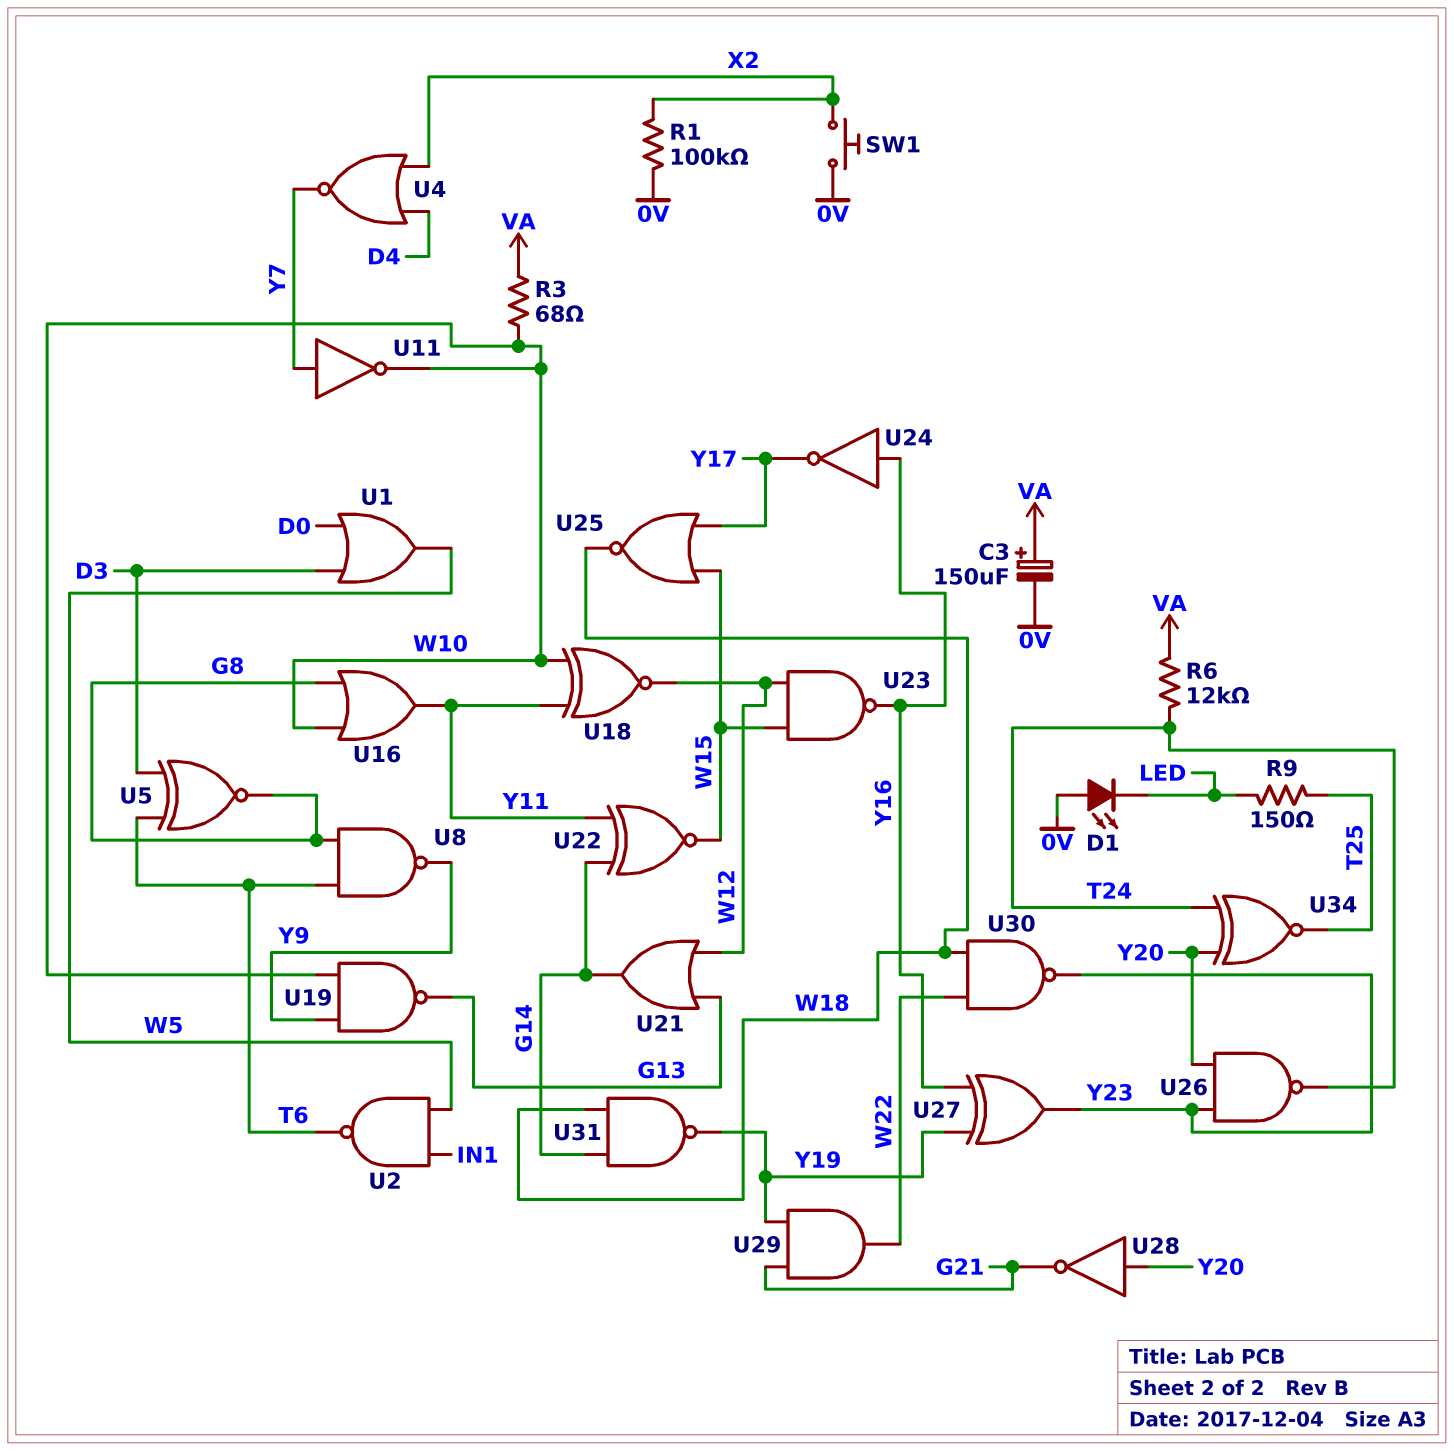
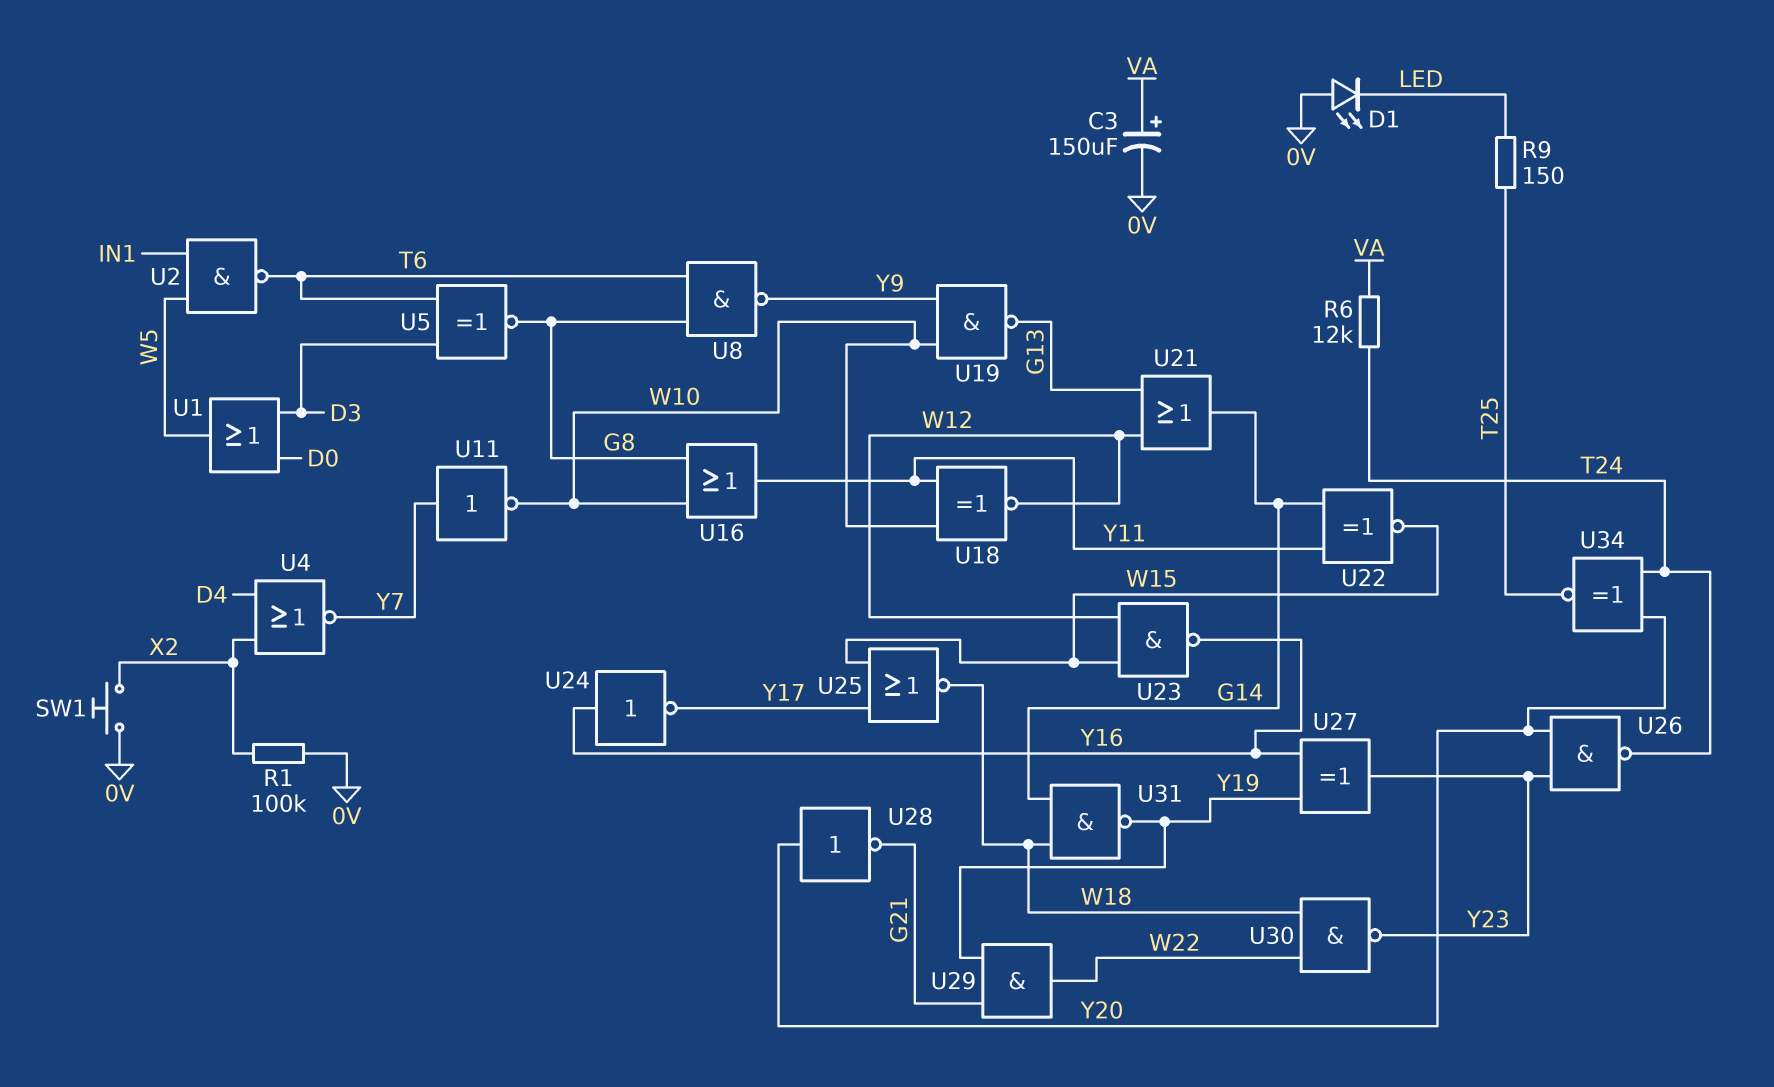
R3: 68 (VA, W10) -> none

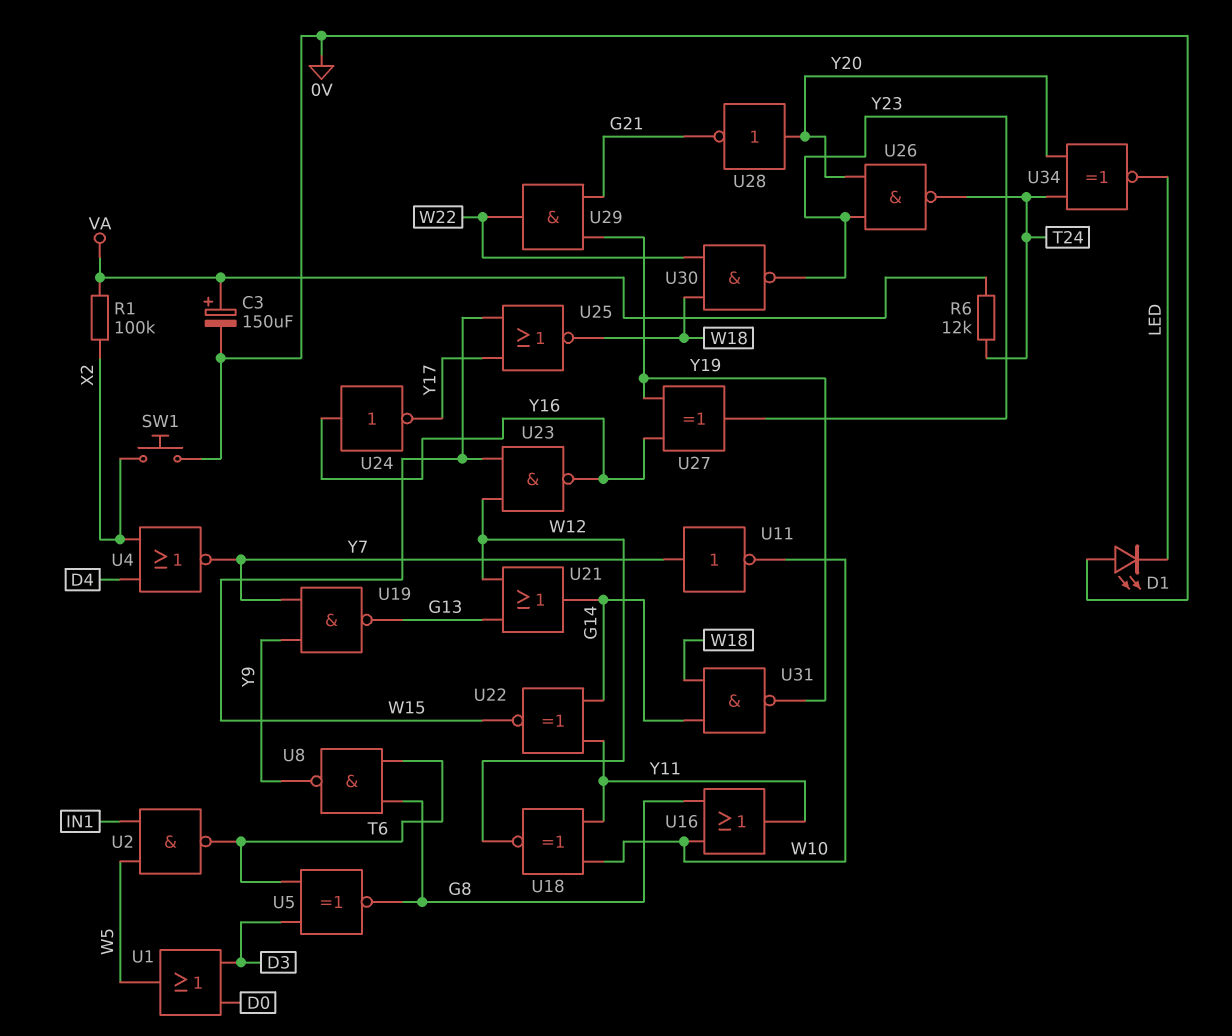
R1: 100k (0V, X2) -> 100k (VA, X2)
R9: 150 (LED, T25) -> none
U19: NAND (in W10, in Y9, out G13) -> NAND (in Y7, in Y9, out G13)
U34: XNOR (in T24, in Y20, out T25) -> XNOR (in T24, in Y20, out LED)

